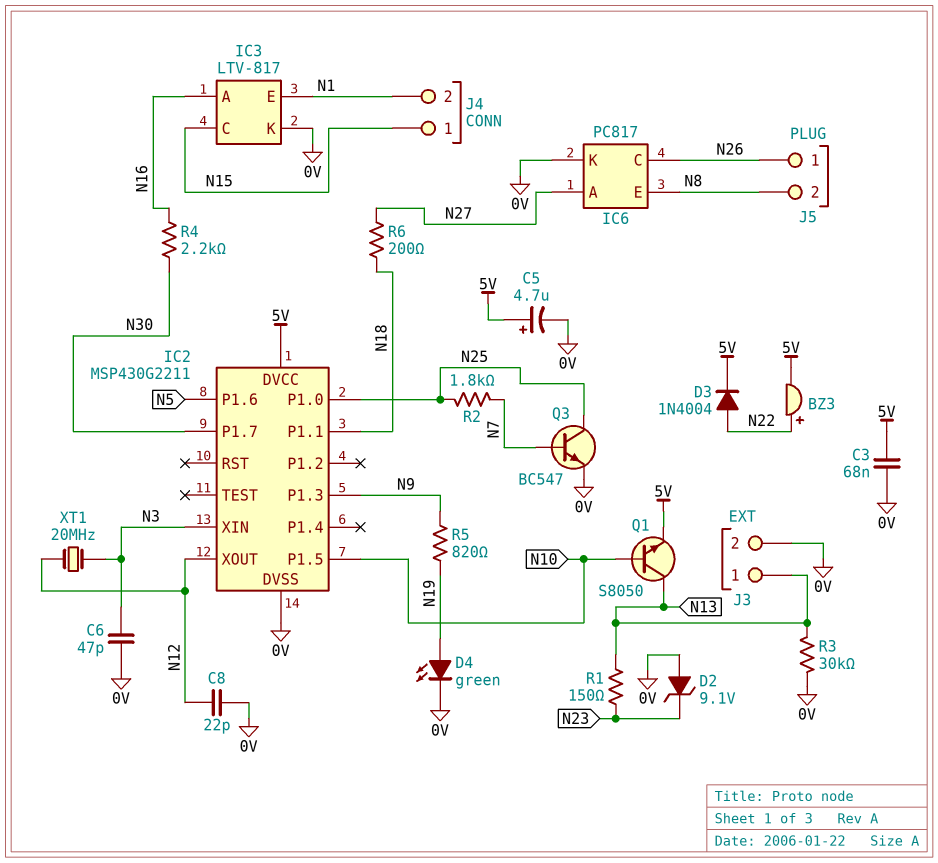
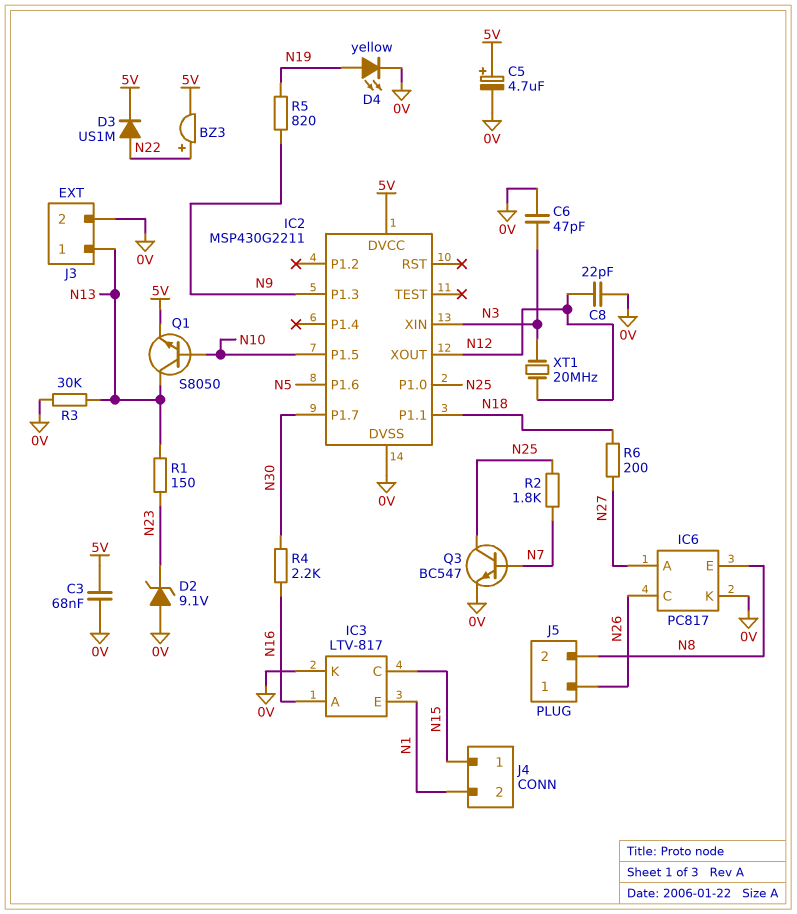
D3: diode 1N4004 (A N22, K 5V) -> diode US1M (A N22, K 5V)
D4: LED green (A N19, K 0V) -> LED yellow (A N19, K 0V)

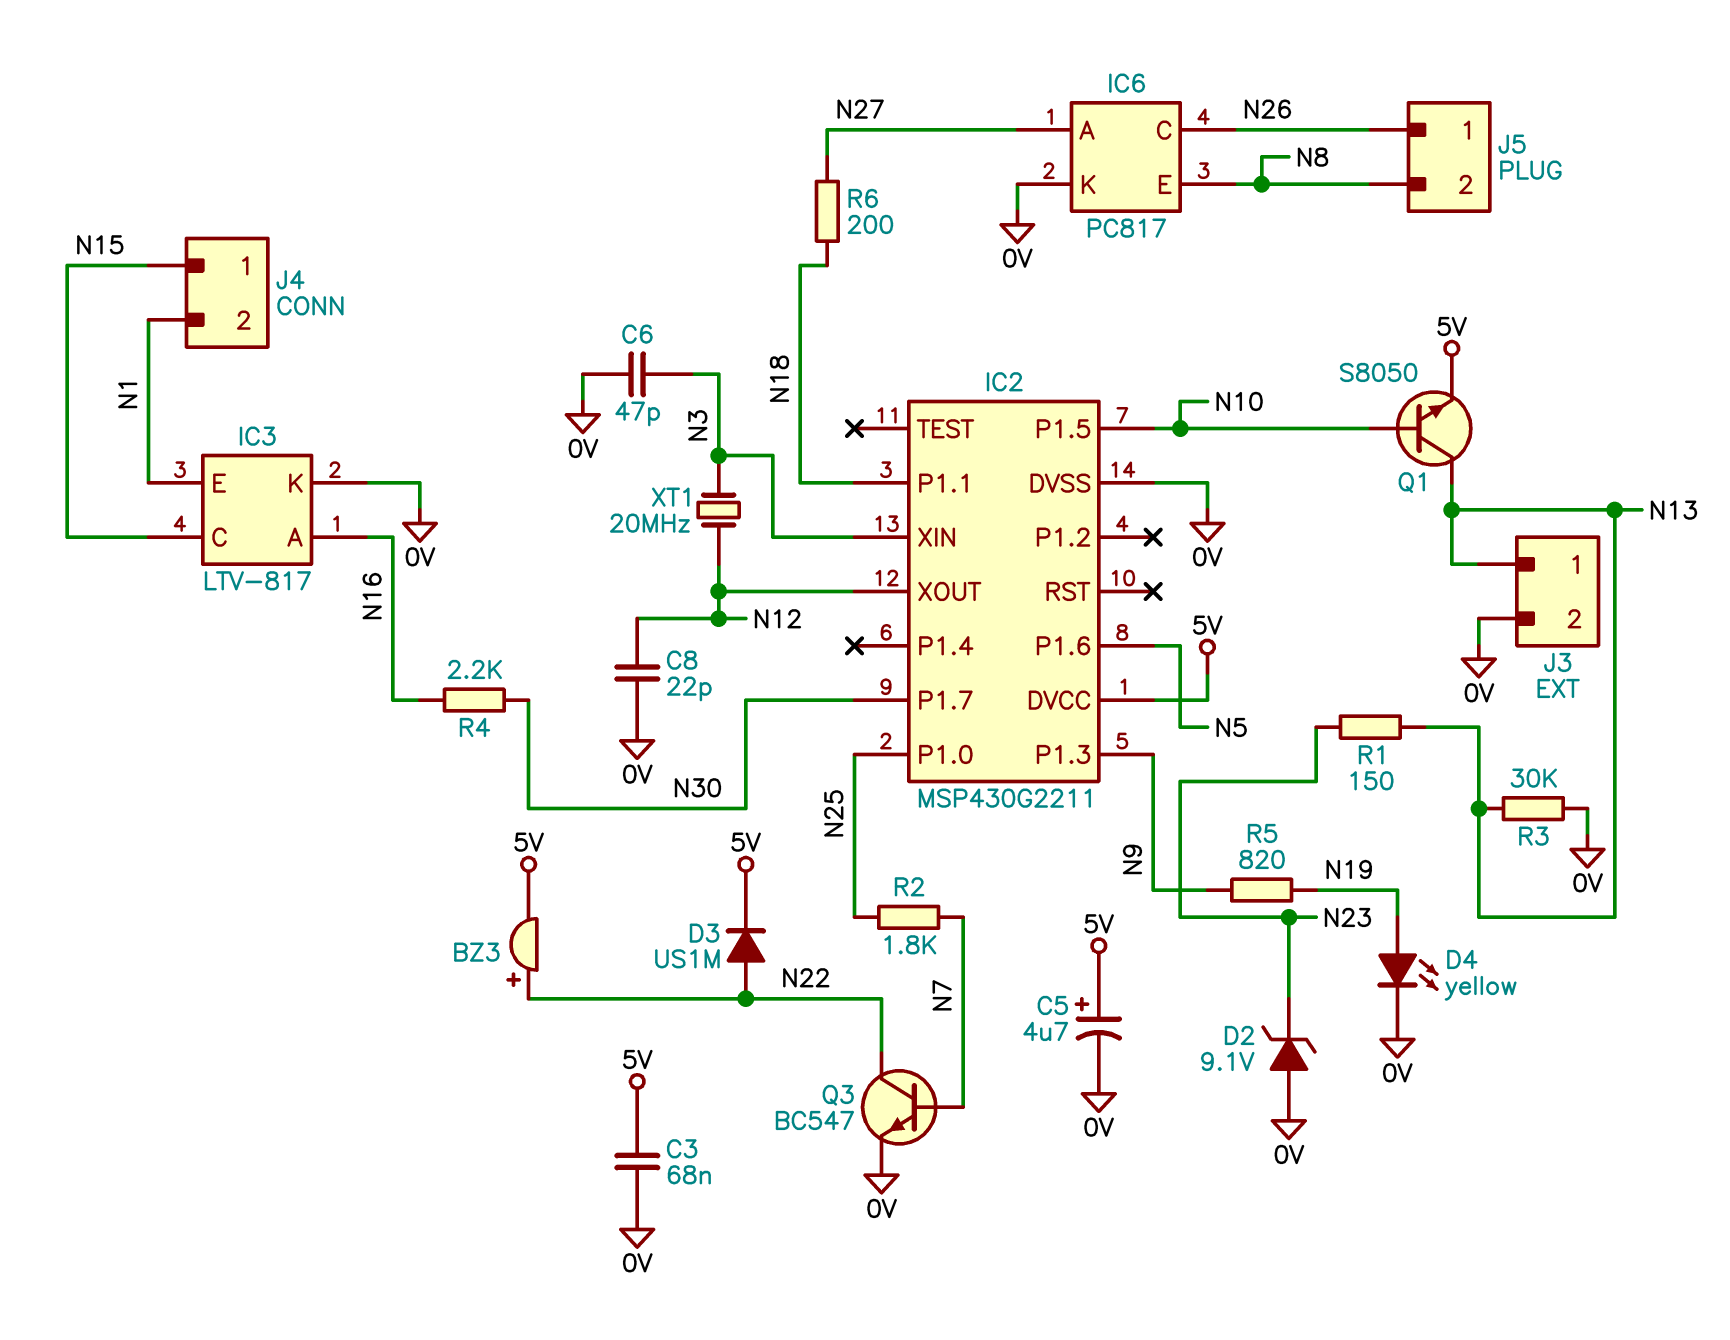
Q3: NPN BC547 (B N7, C N25, E 0V) -> NPN BC547 (B N7, C N22, E 0V)

